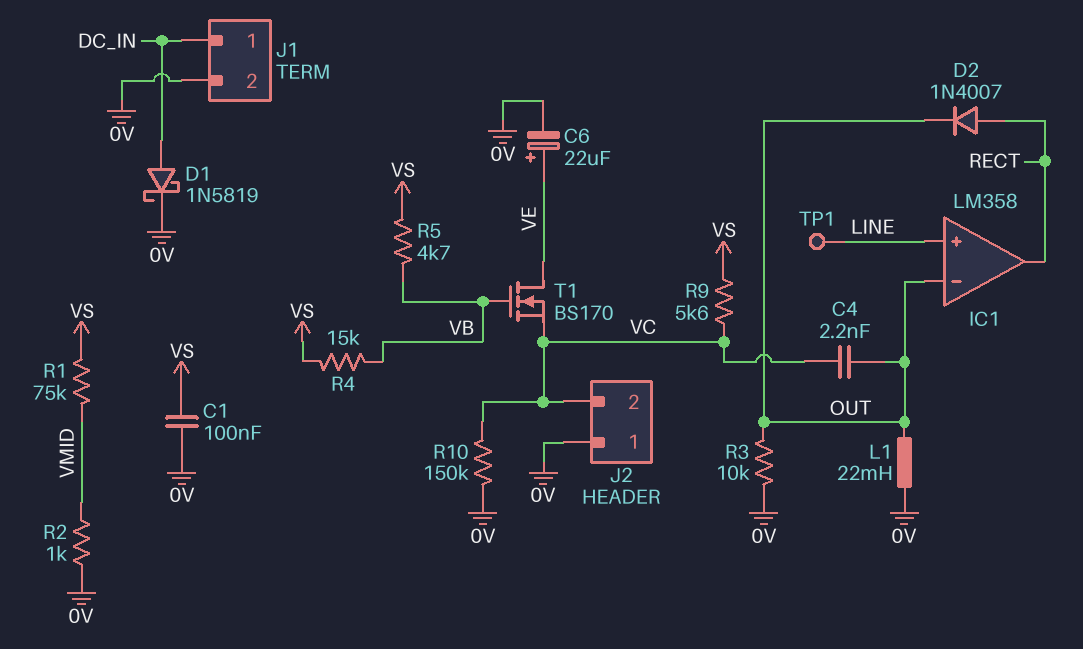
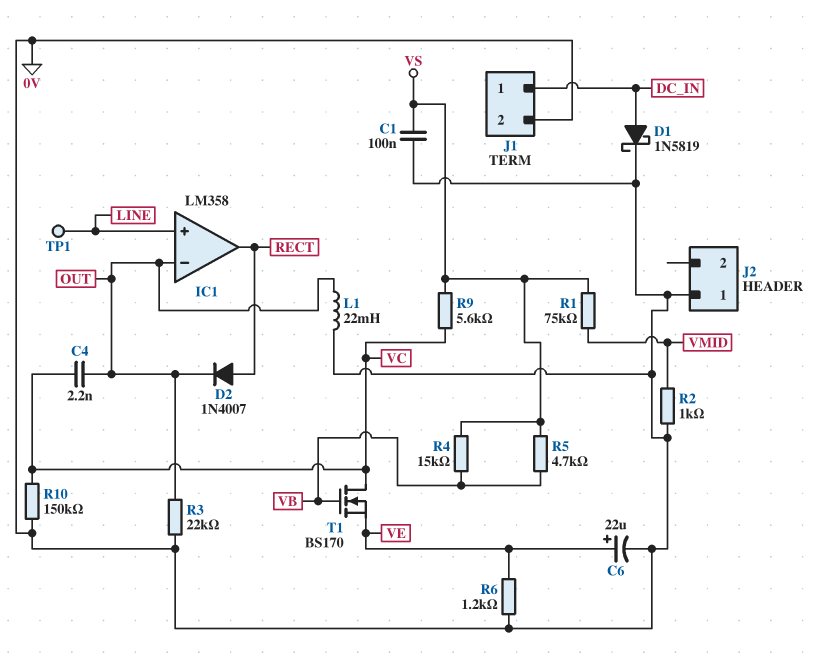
J2 pin 2: VC -> none
R3: 10k (0V, OUT) -> 22k (0V, OUT)
R6: none -> 1.2k (0V, VE)
T1: NMOS BS170 (G VB, D VE, S VC) -> NMOS BS170 (G VB, D VC, S VE)

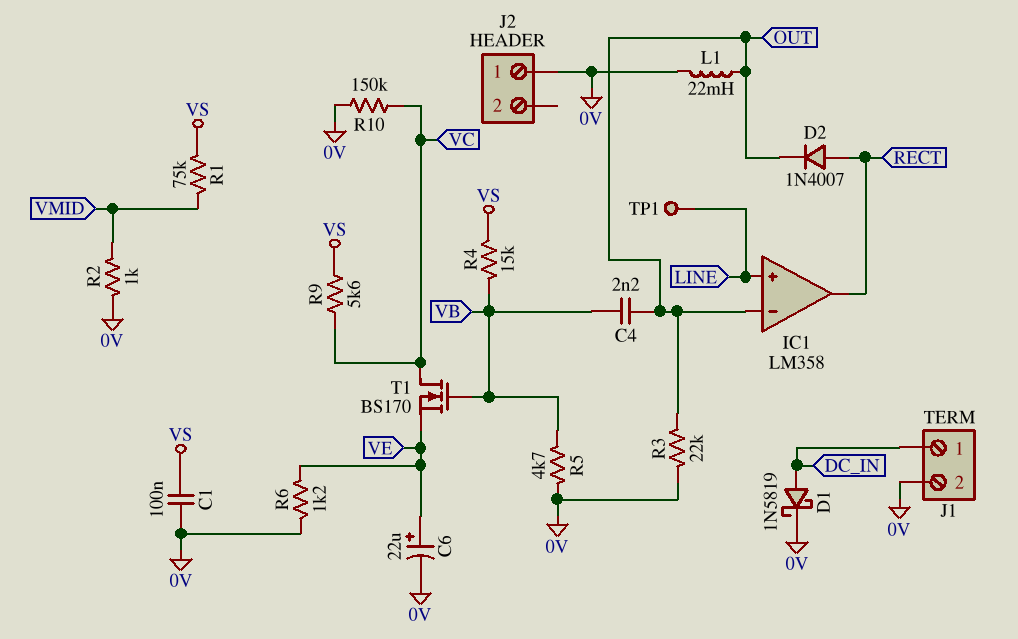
C4: 2.2nF (OUT, VC) -> 2.2nF (OUT, VB)
R5: 4.7k (VB, VS) -> 4.7k (0V, VB)

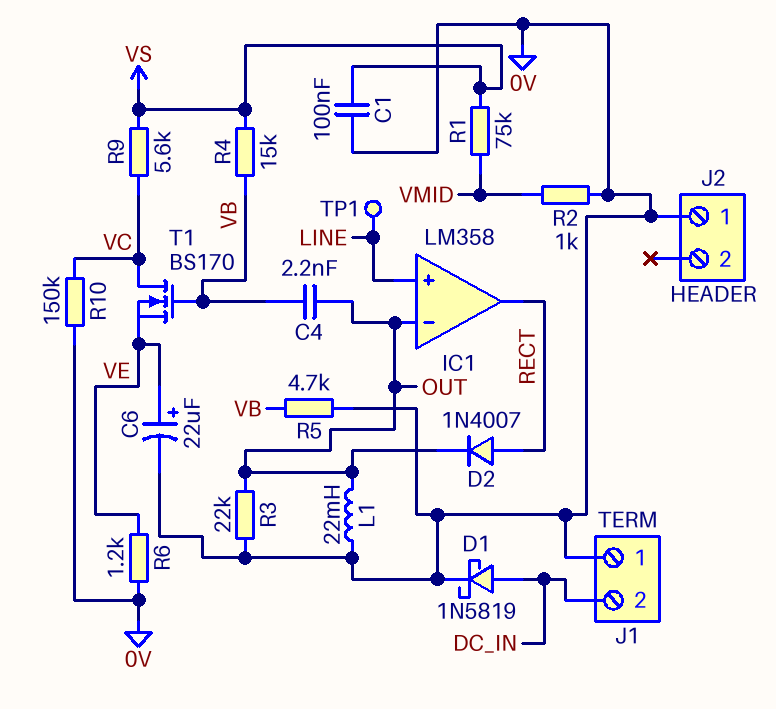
J1 pin 1: DC_IN -> 0V
J1 pin 2: 0V -> DC_IN

